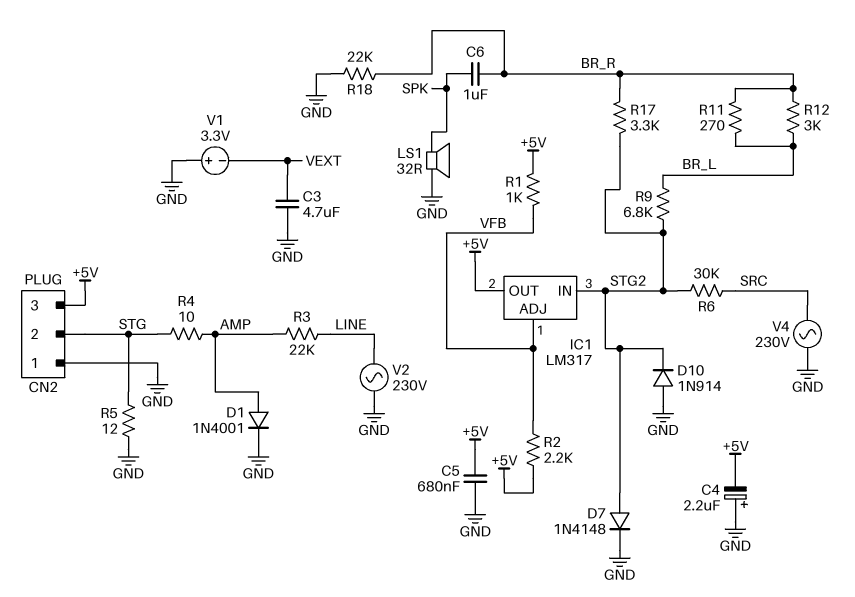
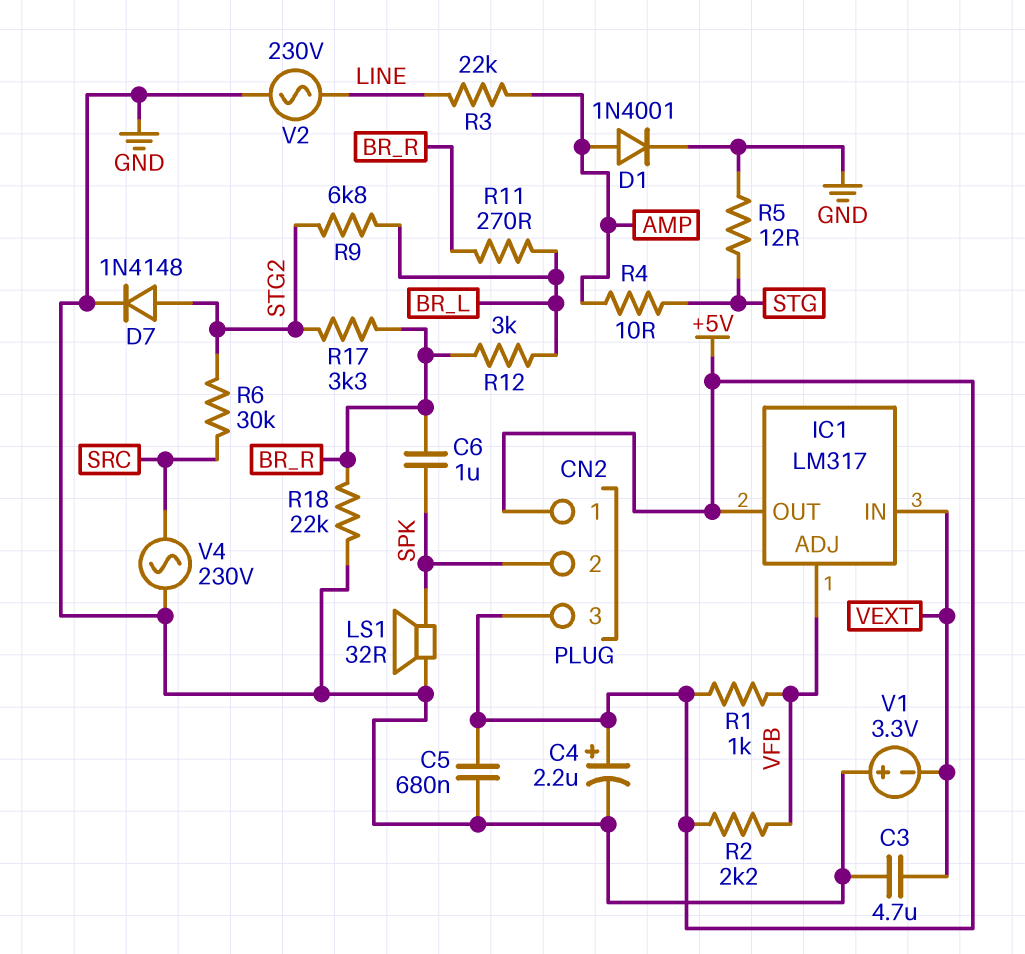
C4: 2.2uF (plus GND, minus +5V) -> 2.2uF (plus +5V, minus GND)
CN2 pin 1: GND -> +5V
CN2 pin 2: STG -> SPK
D10: diode 1N914 (A GND, K STG2) -> none
IC1 pin IN: STG2 -> VEXT

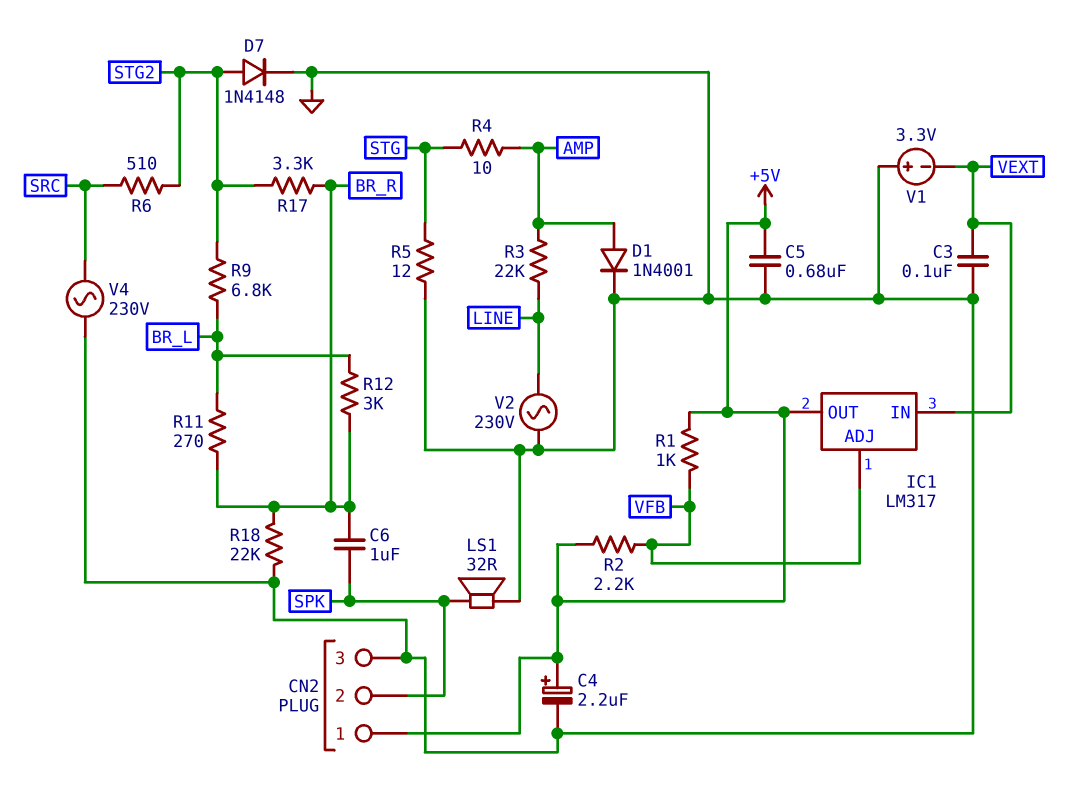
C3: 4.7uF (GND, VEXT) -> 100nF (GND, VEXT)
CN2 pin 3: +5V -> GND
R6: 30k (SRC, STG2) -> 510 (SRC, STG2)

